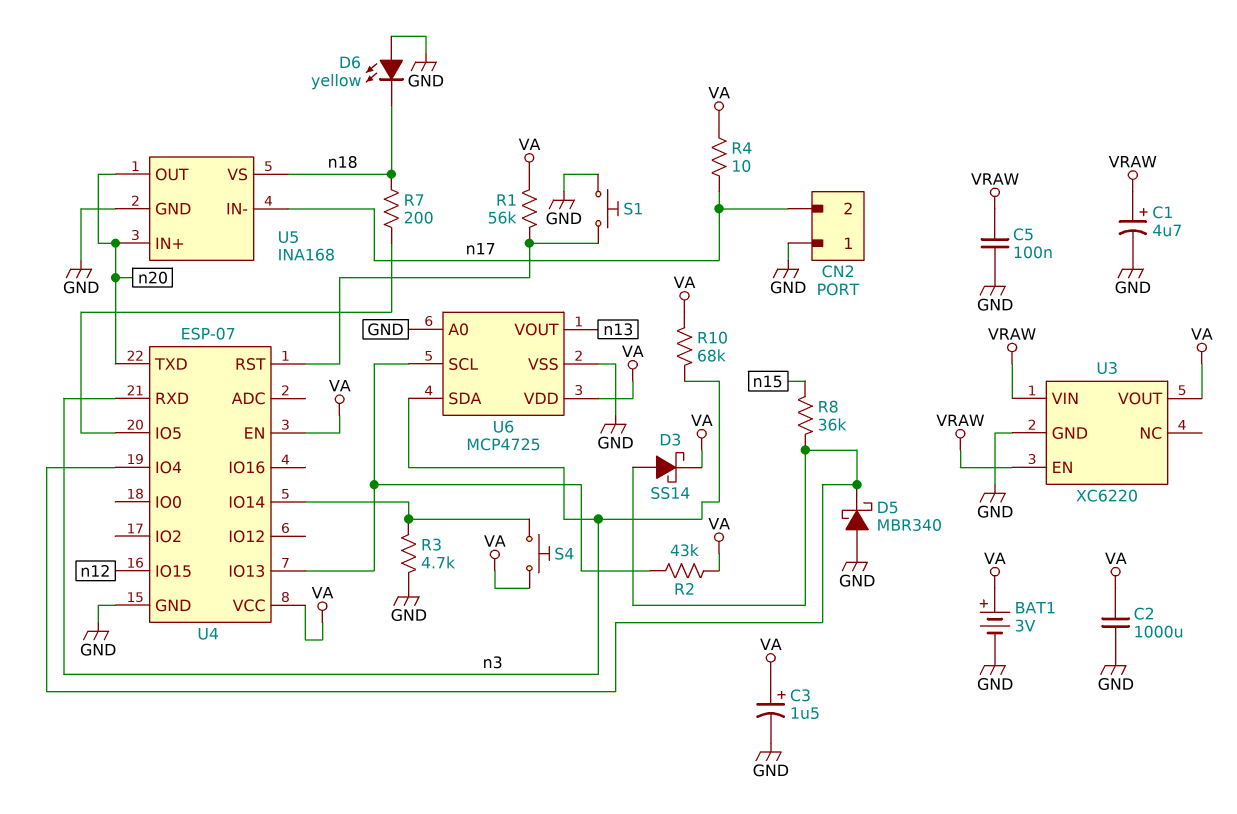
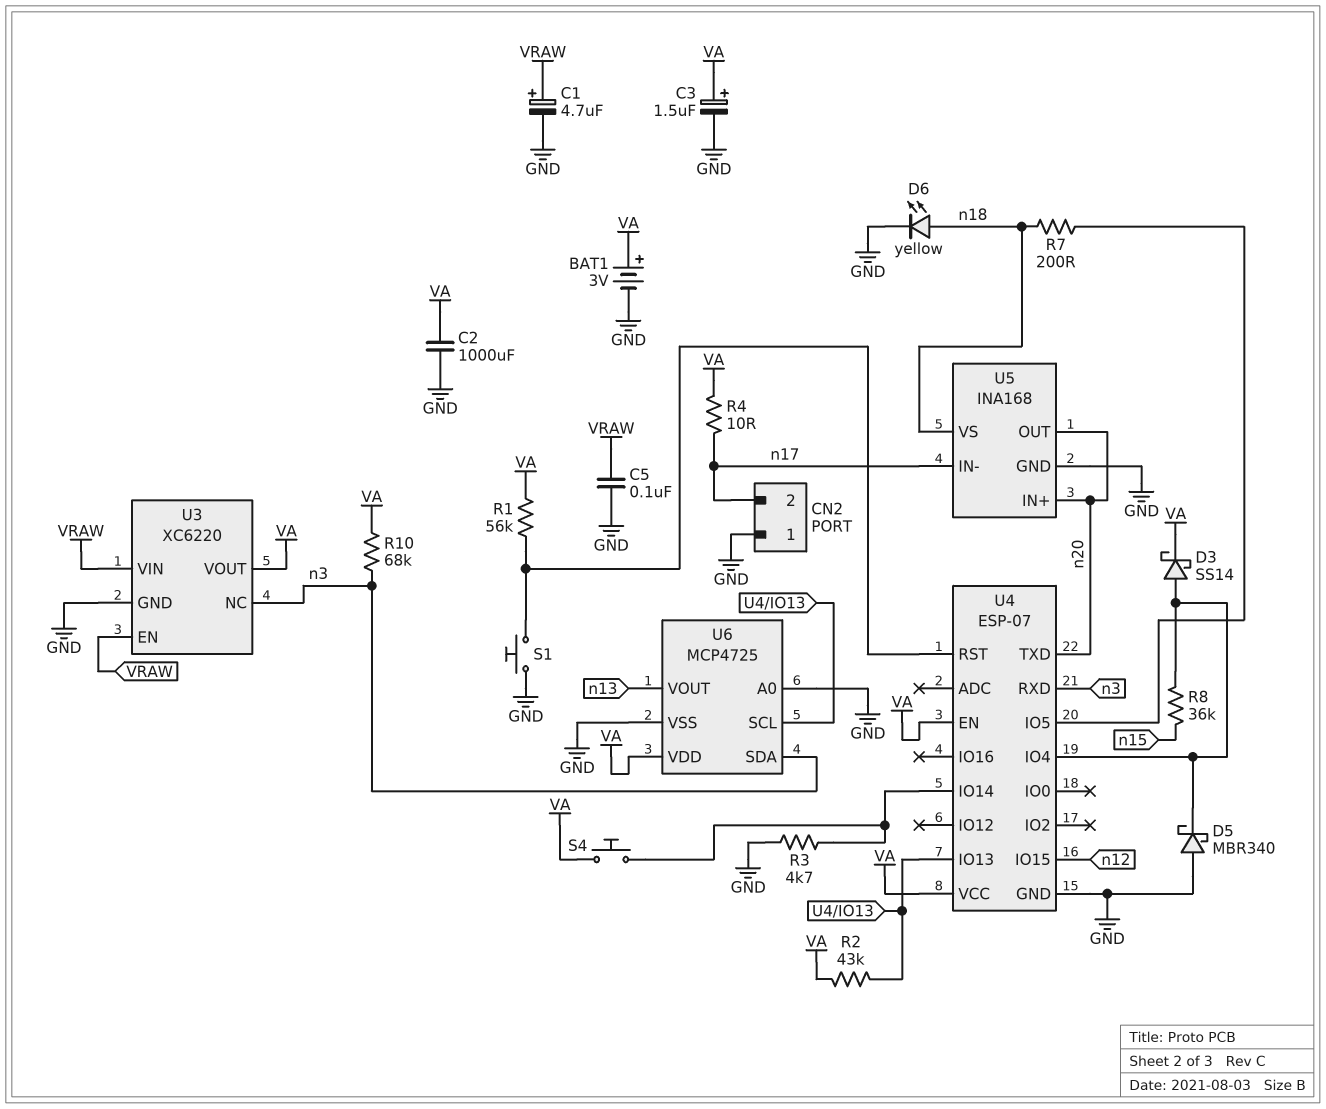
D6: LED yellow (A GND, K n18) -> LED yellow (A n18, K GND)
U3 pin NC: none -> n3

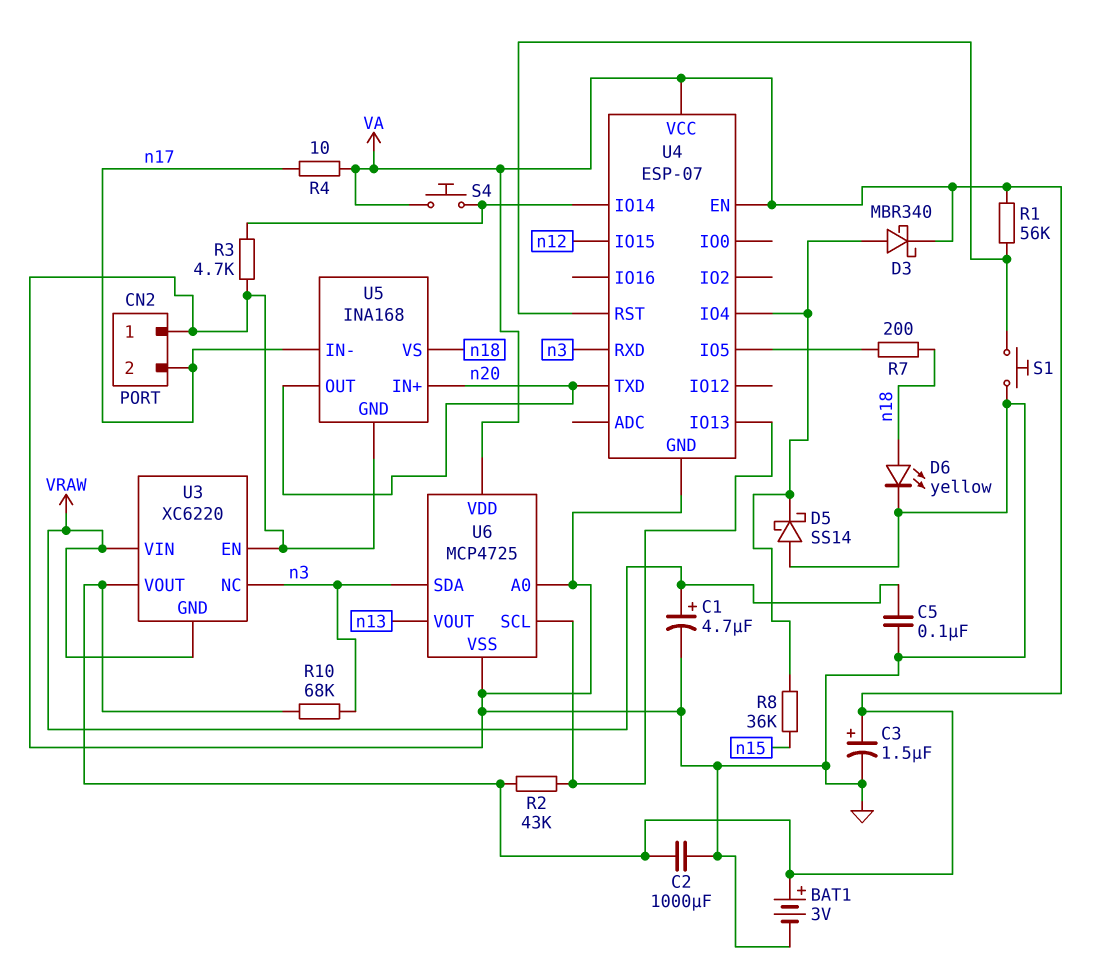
D3: schottky SS14 (A U4/IO4, K VA) -> schottky MBR340 (A U4/IO4, K VA)
D5: schottky MBR340 (A GND, K U4/IO4) -> schottky SS14 (A GND, K U4/IO4)
U3 pin EN: VRAW -> GND
U3 pin GND: GND -> VRAW

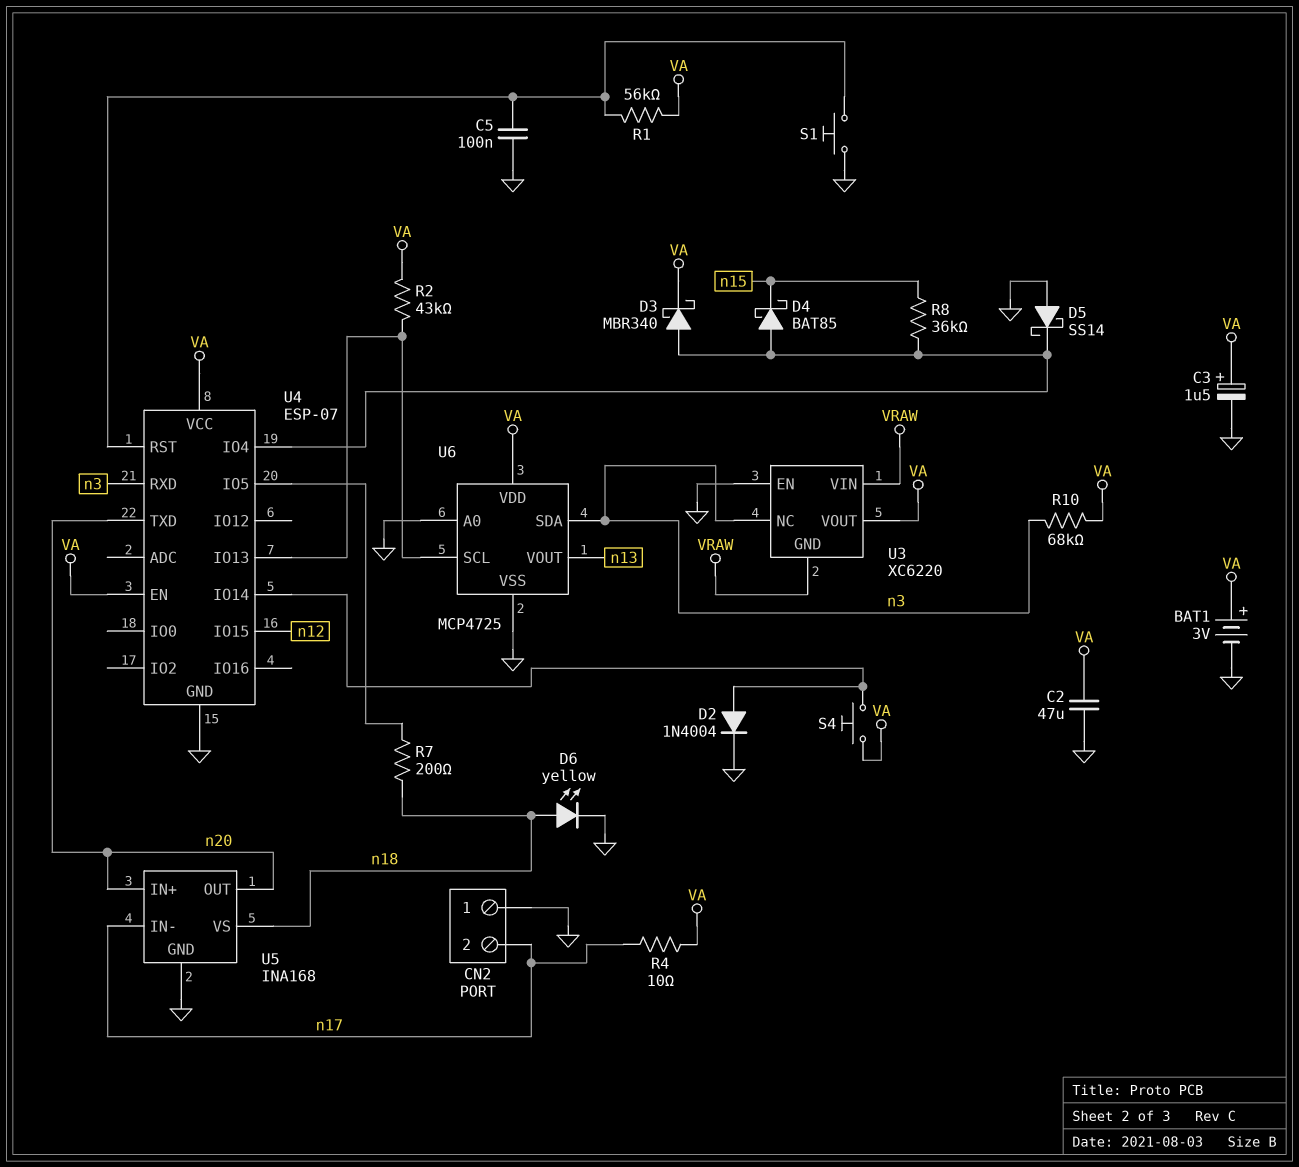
C1: 4.7uF (plus VRAW, minus GND) -> none
C2: 1000uF (GND, VA) -> 47uF (GND, VA)
C5: 100nF (GND, VRAW) -> 100nF (GND, U4/RST)
D2: none -> diode 1N4004 (A U4/IO14, K GND)
D4: none -> schottky BAT85 (A U4/IO4, K n15)
R3: 4.7k (GND, U4/IO14) -> none

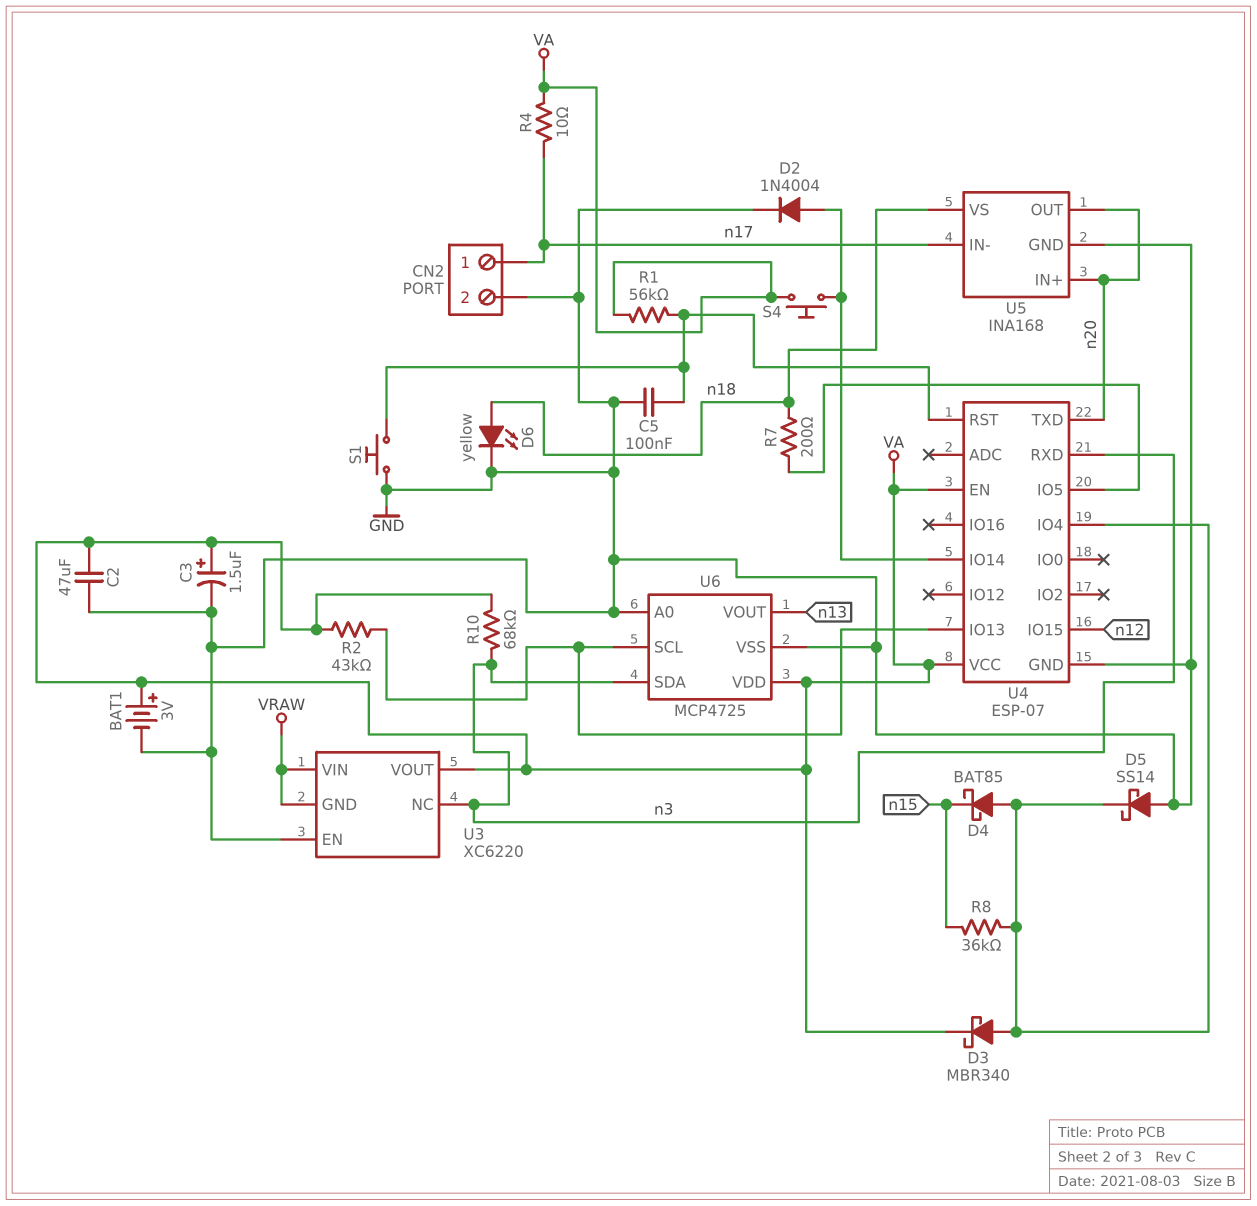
CN2 pin 1: GND -> n17
CN2 pin 2: n17 -> GND

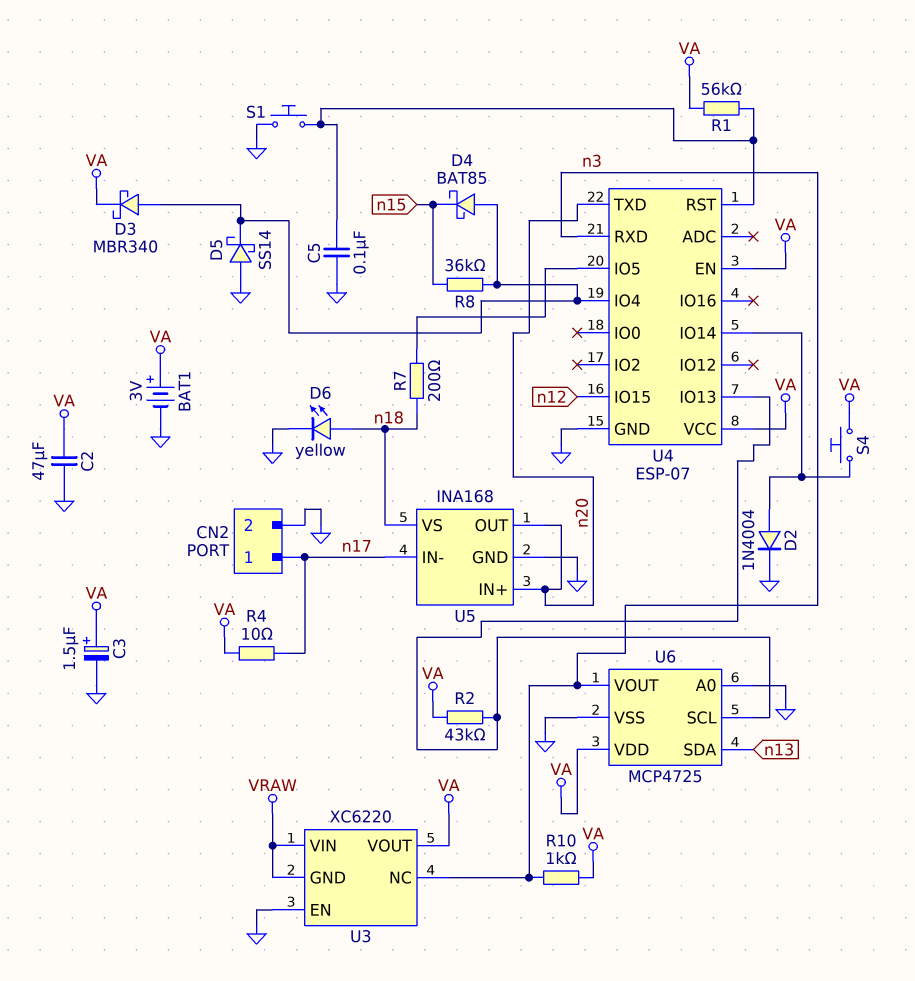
R10: 68k (VA, n3) -> 1k (VA, n3)
U6 pin SDA: n3 -> n13
U6 pin VOUT: n13 -> n3

